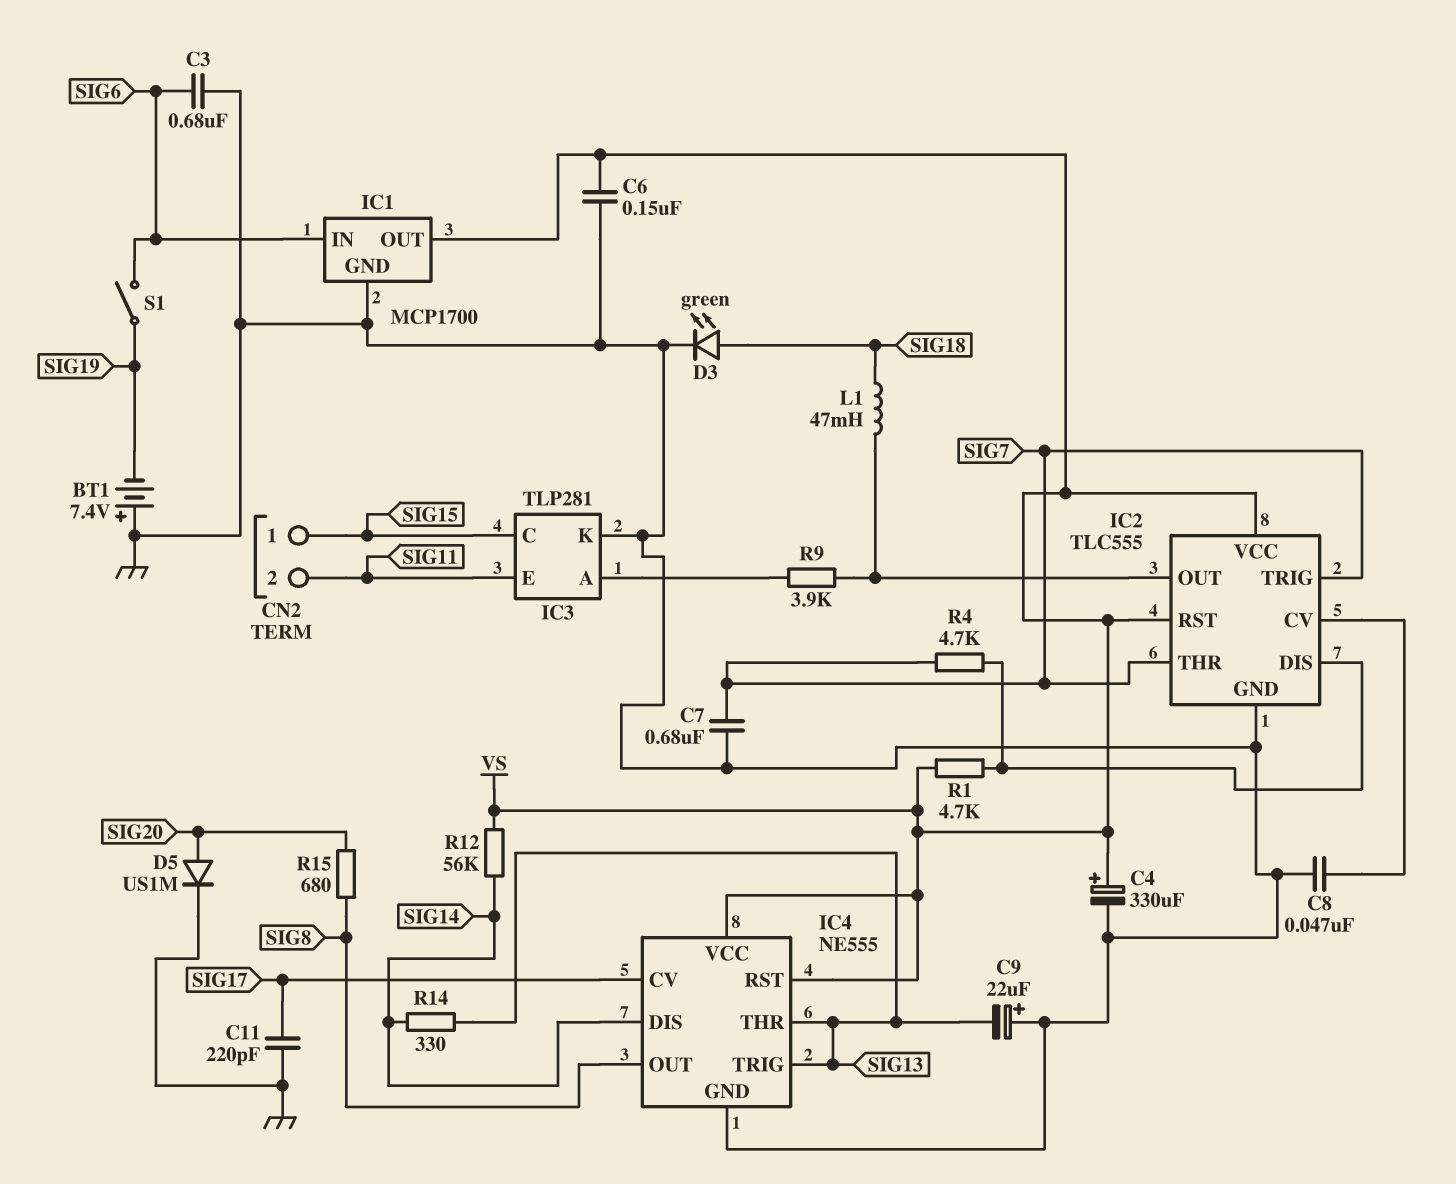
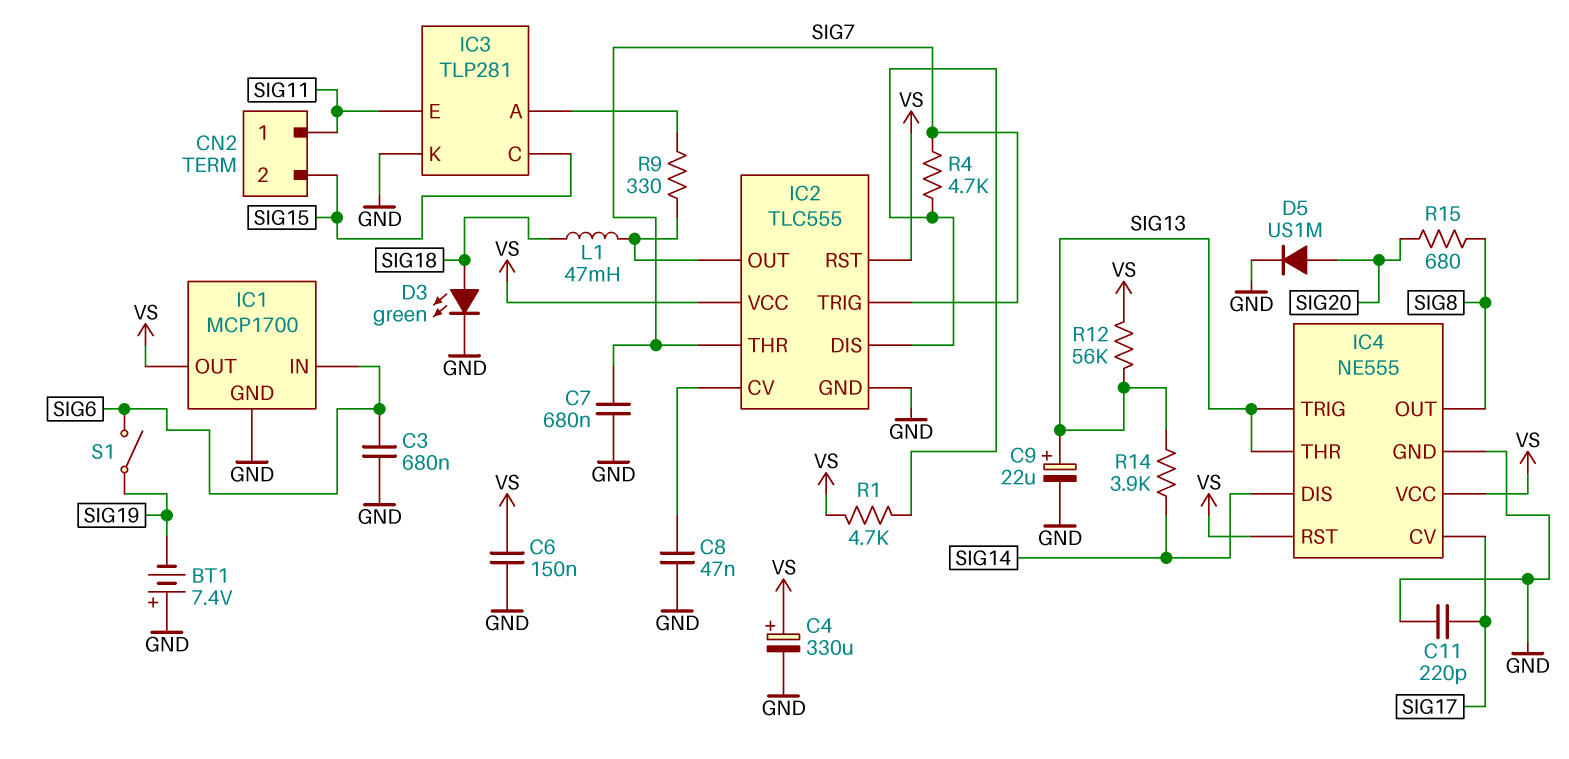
C9: 22uF (plus GND, minus SIG13) -> 22uF (plus SIG13, minus GND)
CN2 pin 1: SIG15 -> SIG11
CN2 pin 2: SIG11 -> SIG15
R9: 3.9k (IC2/OUT, IC3/A) -> 330 (IC2/OUT, IC3/A)
R12: 56k (SIG14, VS) -> 56k (SIG13, VS)
R14: 330 (SIG13, SIG14) -> 3.9k (SIG13, SIG14)

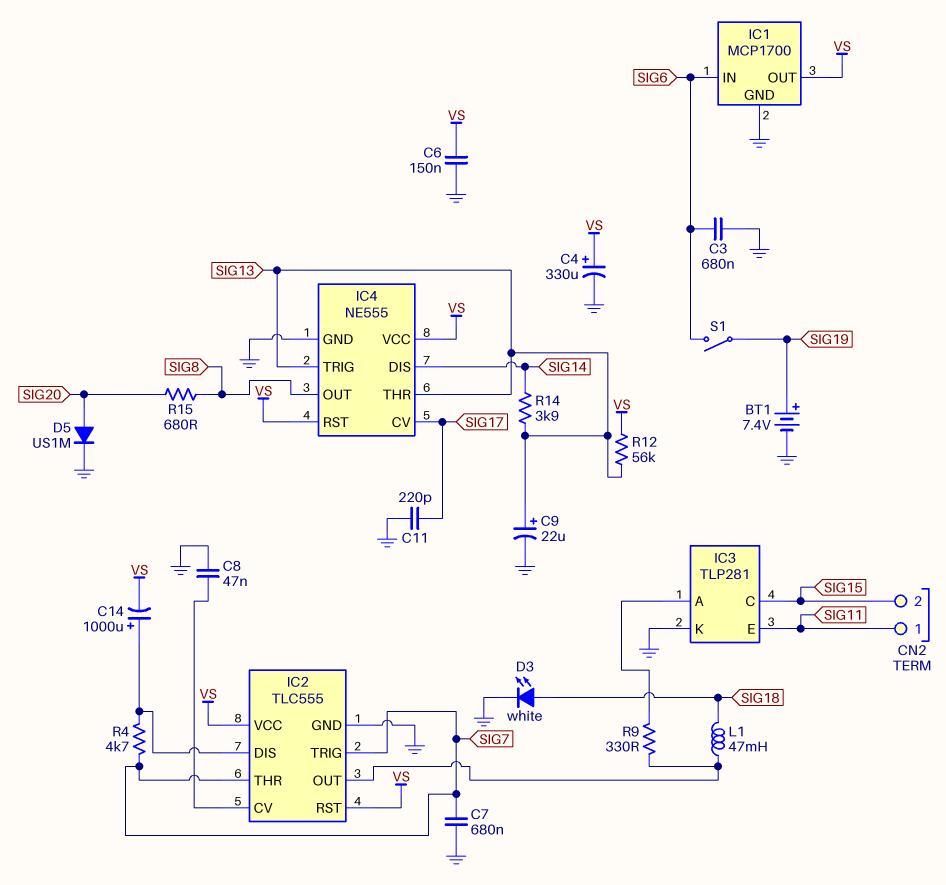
BT1: 7.4V (plus GND, minus SIG19) -> 7.4V (plus SIG19, minus GND)
C14: none -> 1000uF (plus IC2/DIS, minus VS)
D3: LED green (A SIG18, K GND) -> LED white (A SIG18, K GND)
R1: 4.7k (IC2/DIS, VS) -> none

